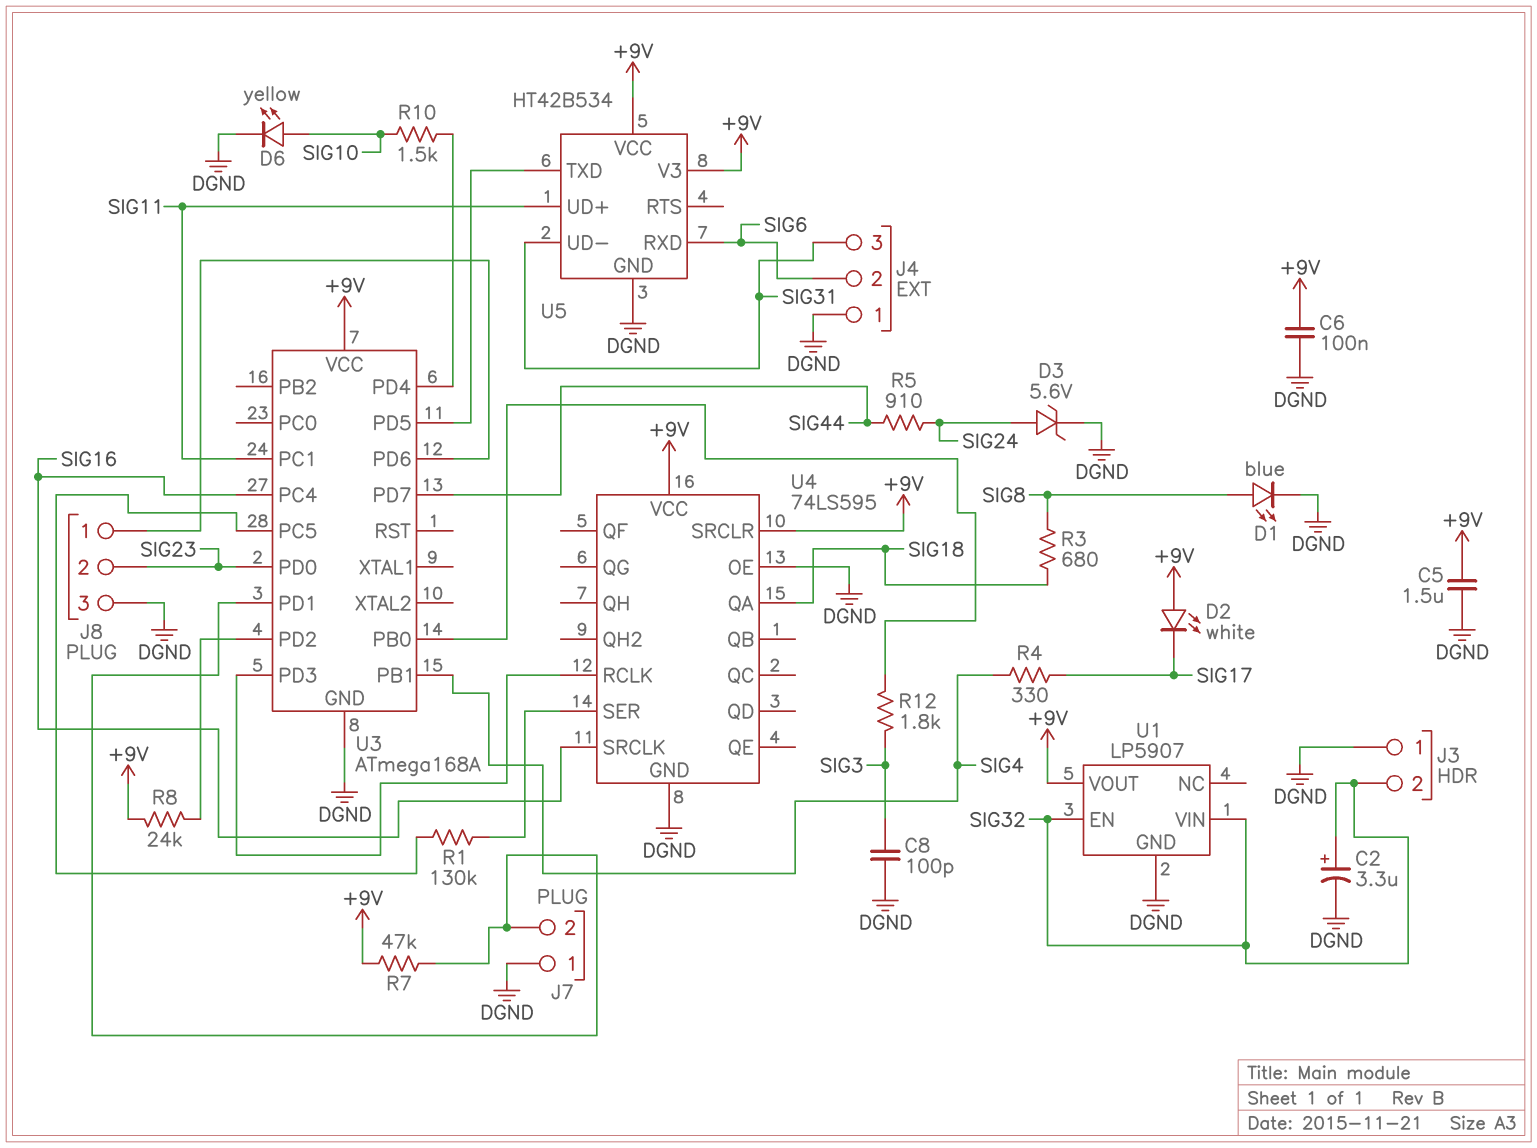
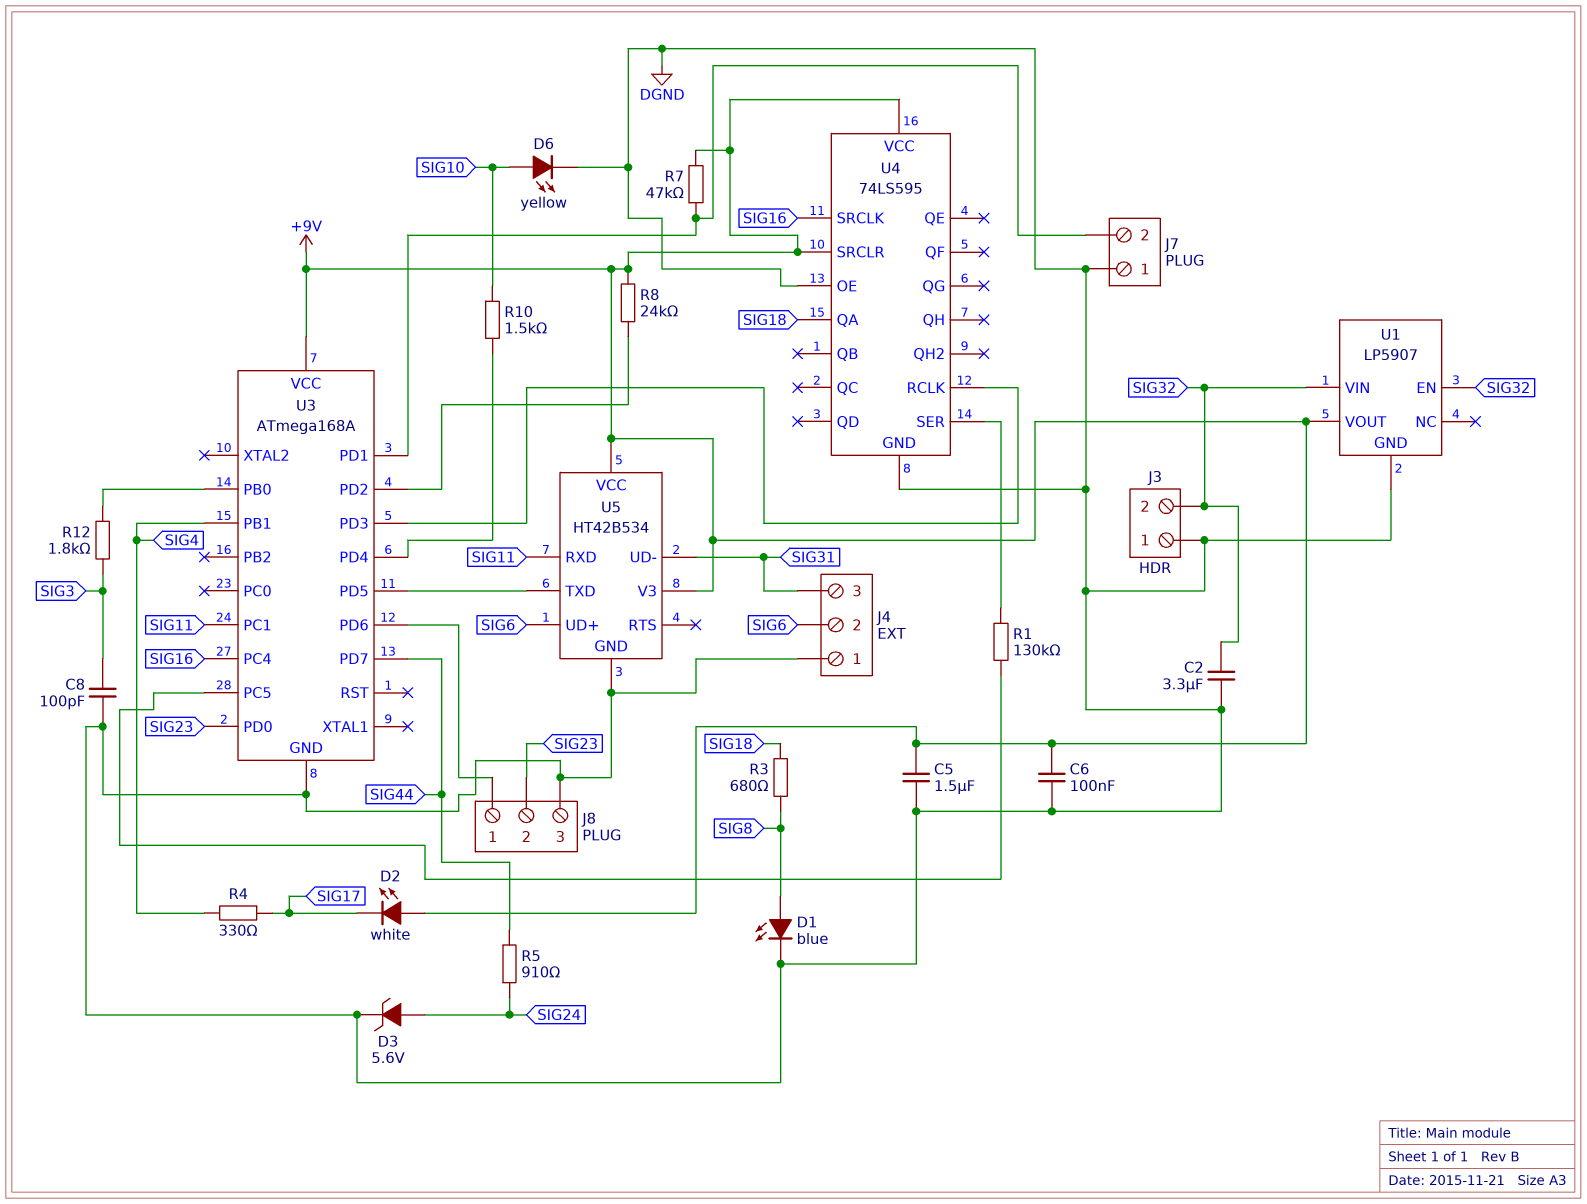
C2: 3.3uF (plus SIG32, minus DGND) -> 3.3uF (DGND, SIG32)
U5 pin RXD: SIG6 -> SIG11
U5 pin UD+: SIG11 -> SIG6

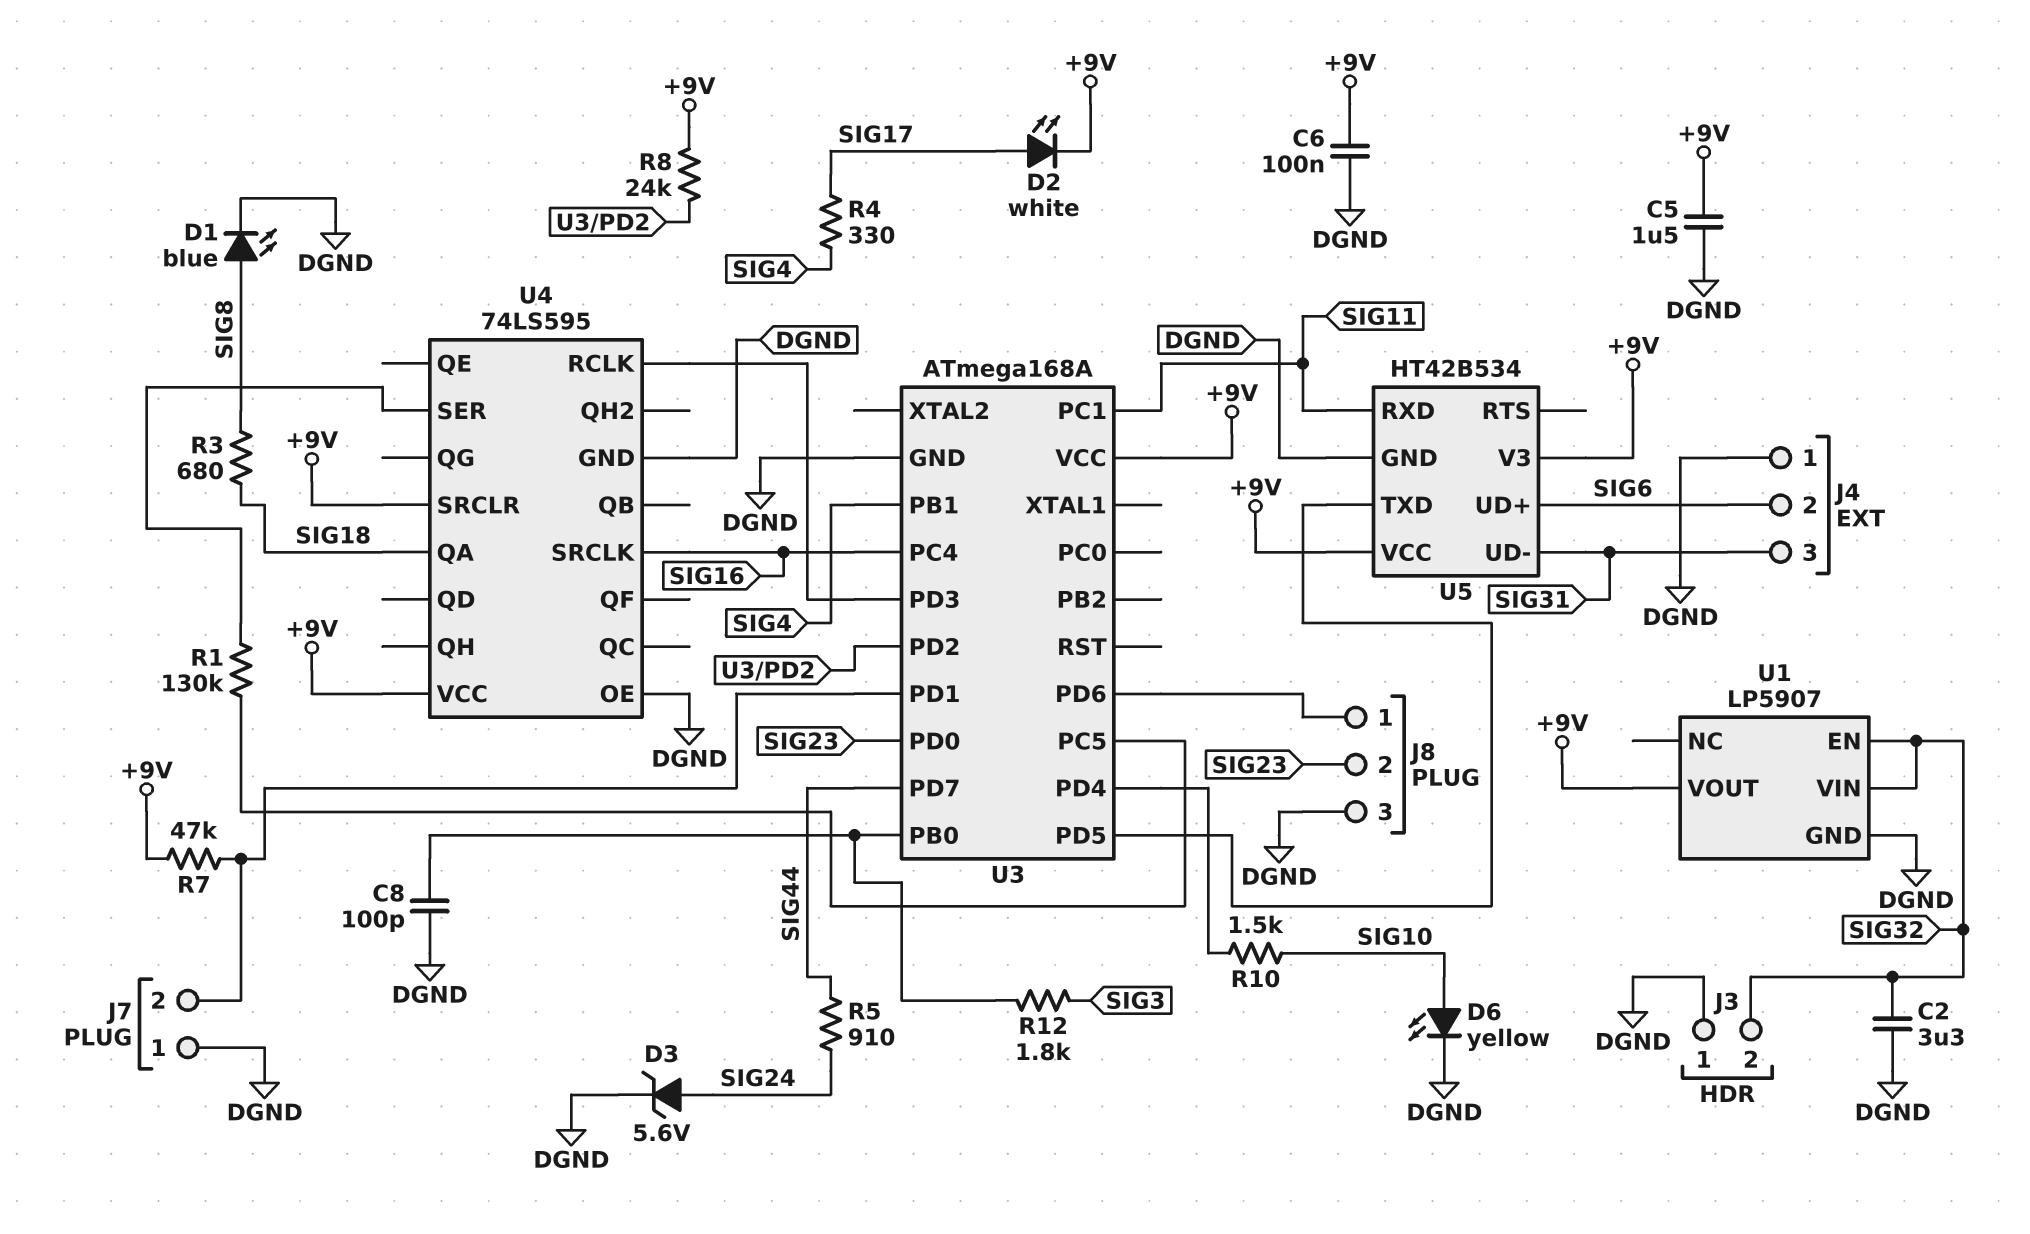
C8: 100pF (DGND, SIG3) -> 100pF (DGND, U3/PB0)
D2: LED white (A +9V, K SIG17) -> LED white (A SIG17, K +9V)

